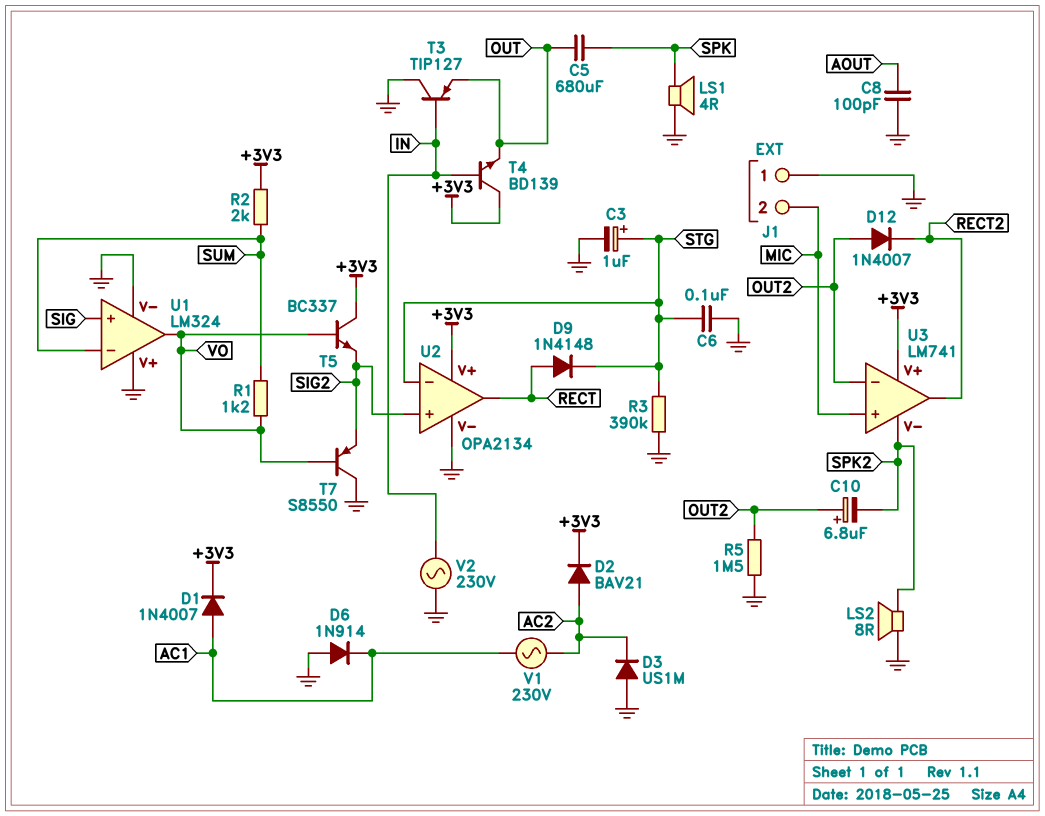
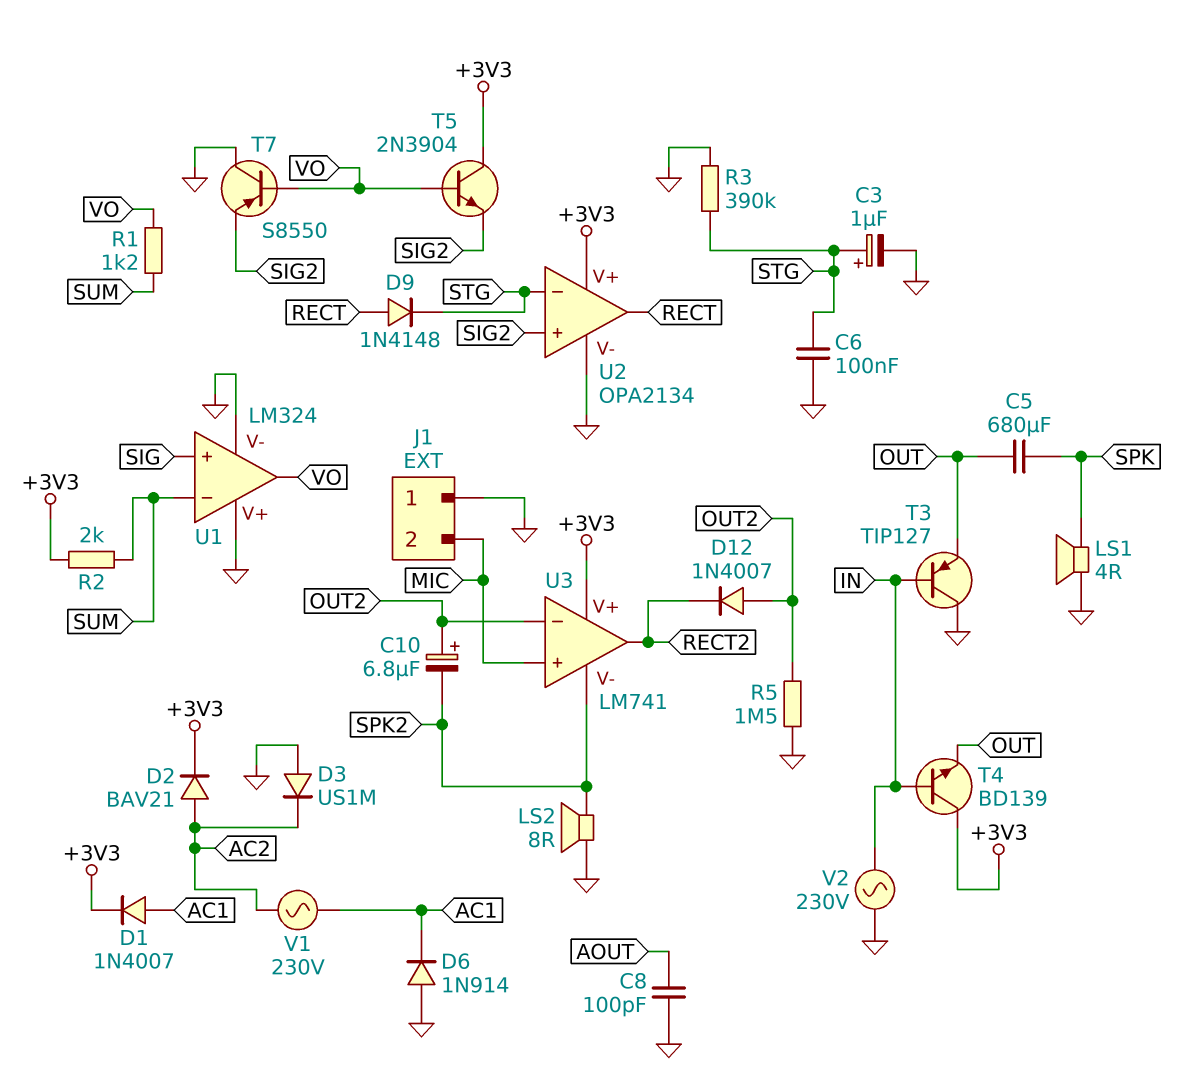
T5: NPN BC337 (B VO, C +3V3, E SIG2) -> NPN 2N3904 (B VO, C +3V3, E SIG2)

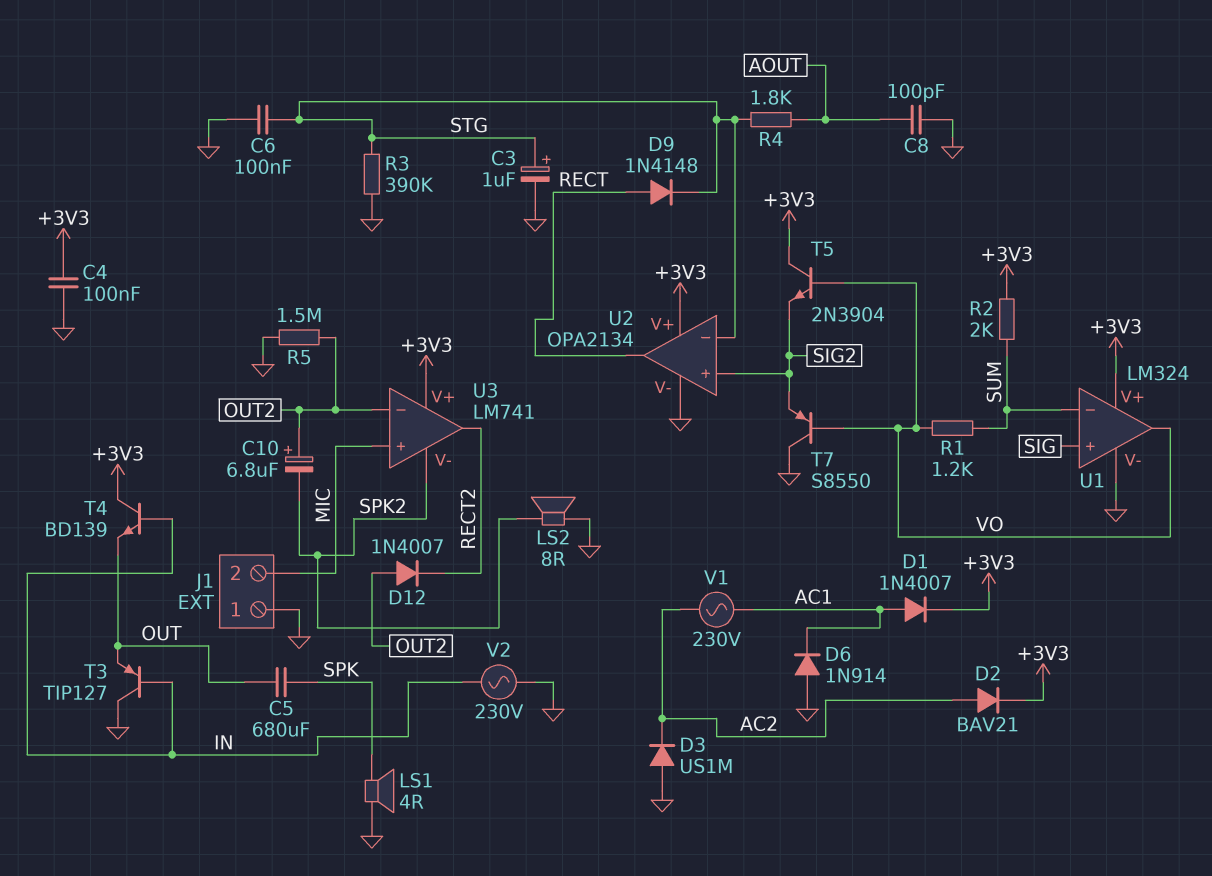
C4: none -> 100nF (+3V3, GND)
R4: none -> 1.8k (AOUT, STG)
U1 pin V+: GND -> +3V3

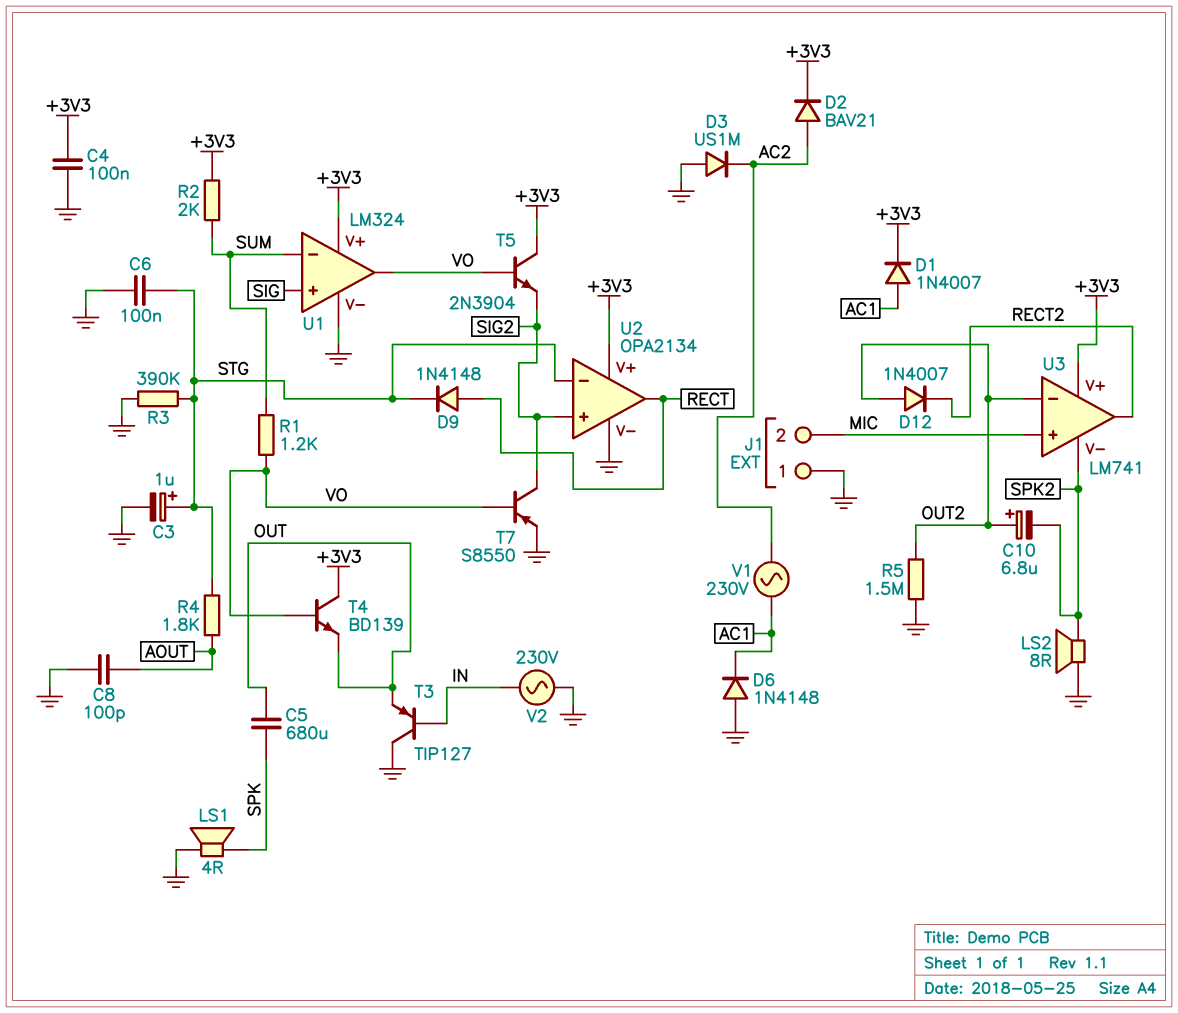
D6: diode 1N914 (A GND, K AC1) -> diode 1N4148 (A GND, K AC1)
T4: NPN BD139 (B IN, C +3V3, E OUT) -> NPN BD139 (B VO, C +3V3, E OUT)
T7: PNP S8550 (B VO, C GND, E SIG2) -> PNP S8550 (B VO, C SIG2, E GND)

